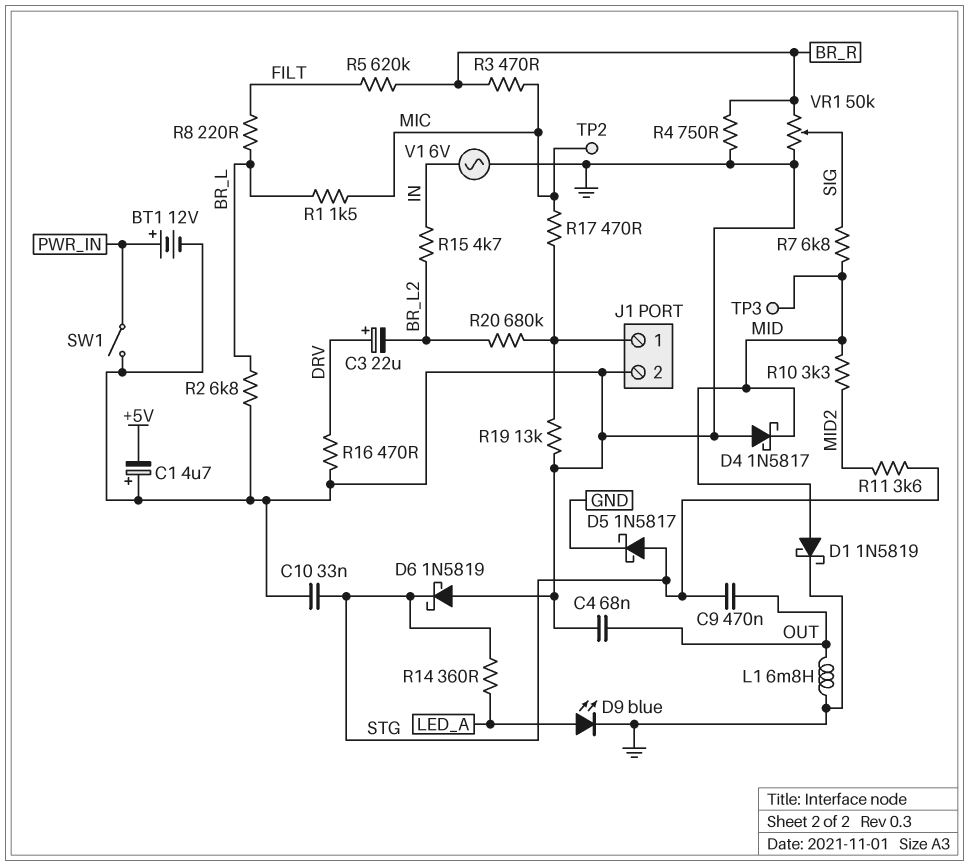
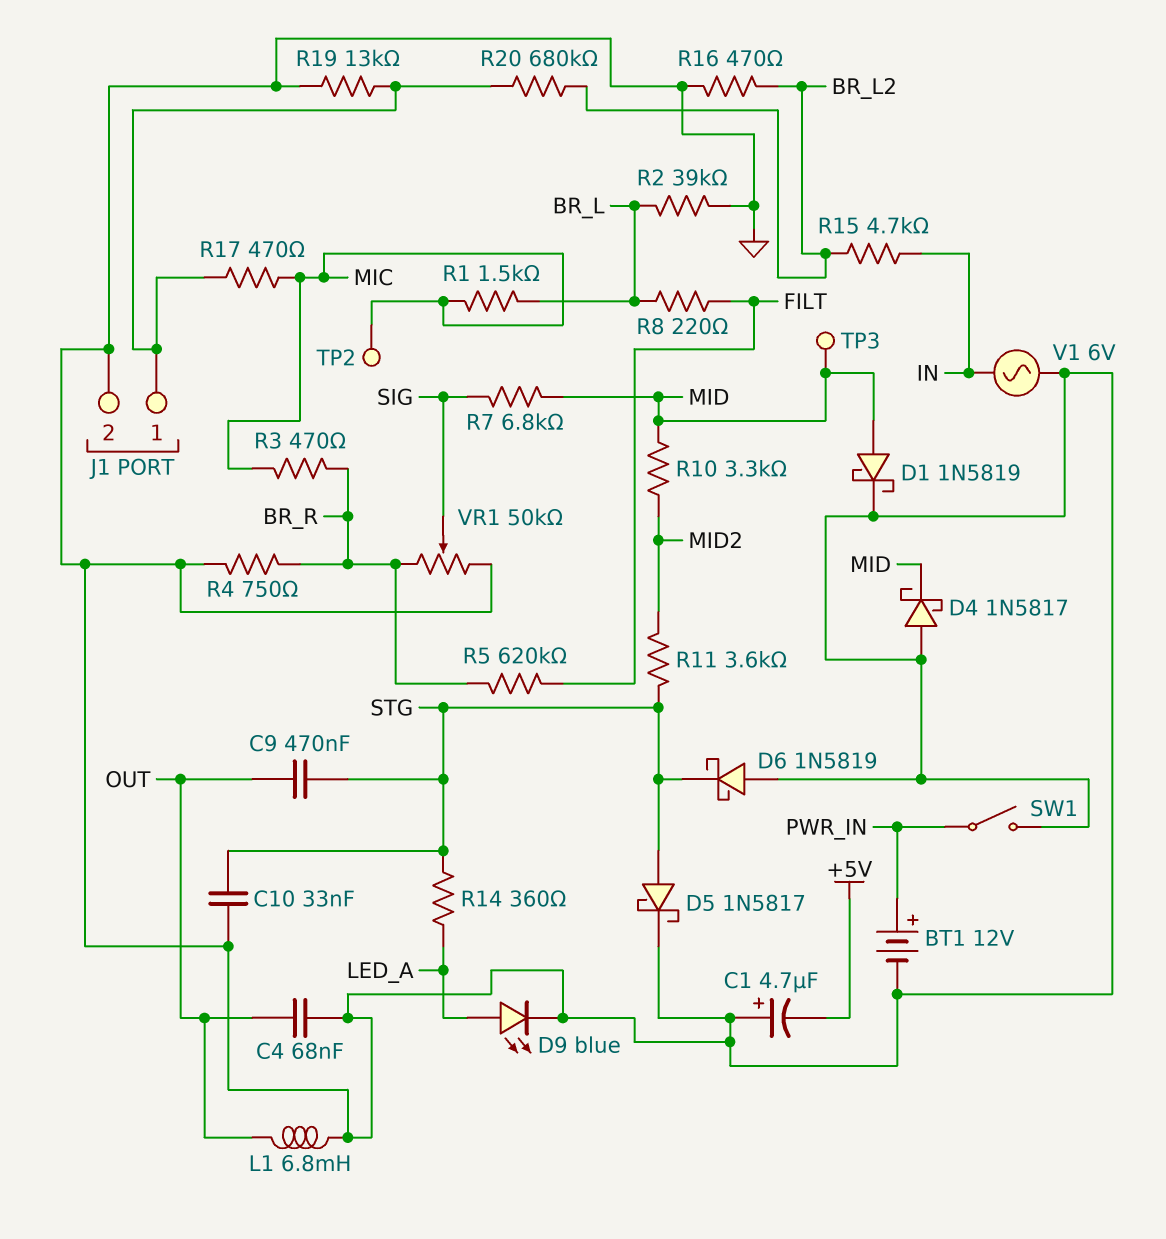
C3: 22uF (plus DRV, minus BR_L2) -> none
R2: 6.8k (BR_L, GND) -> 39k (BR_L, GND)
R16: 470 (DRV, GND) -> 470 (BR_L2, GND)

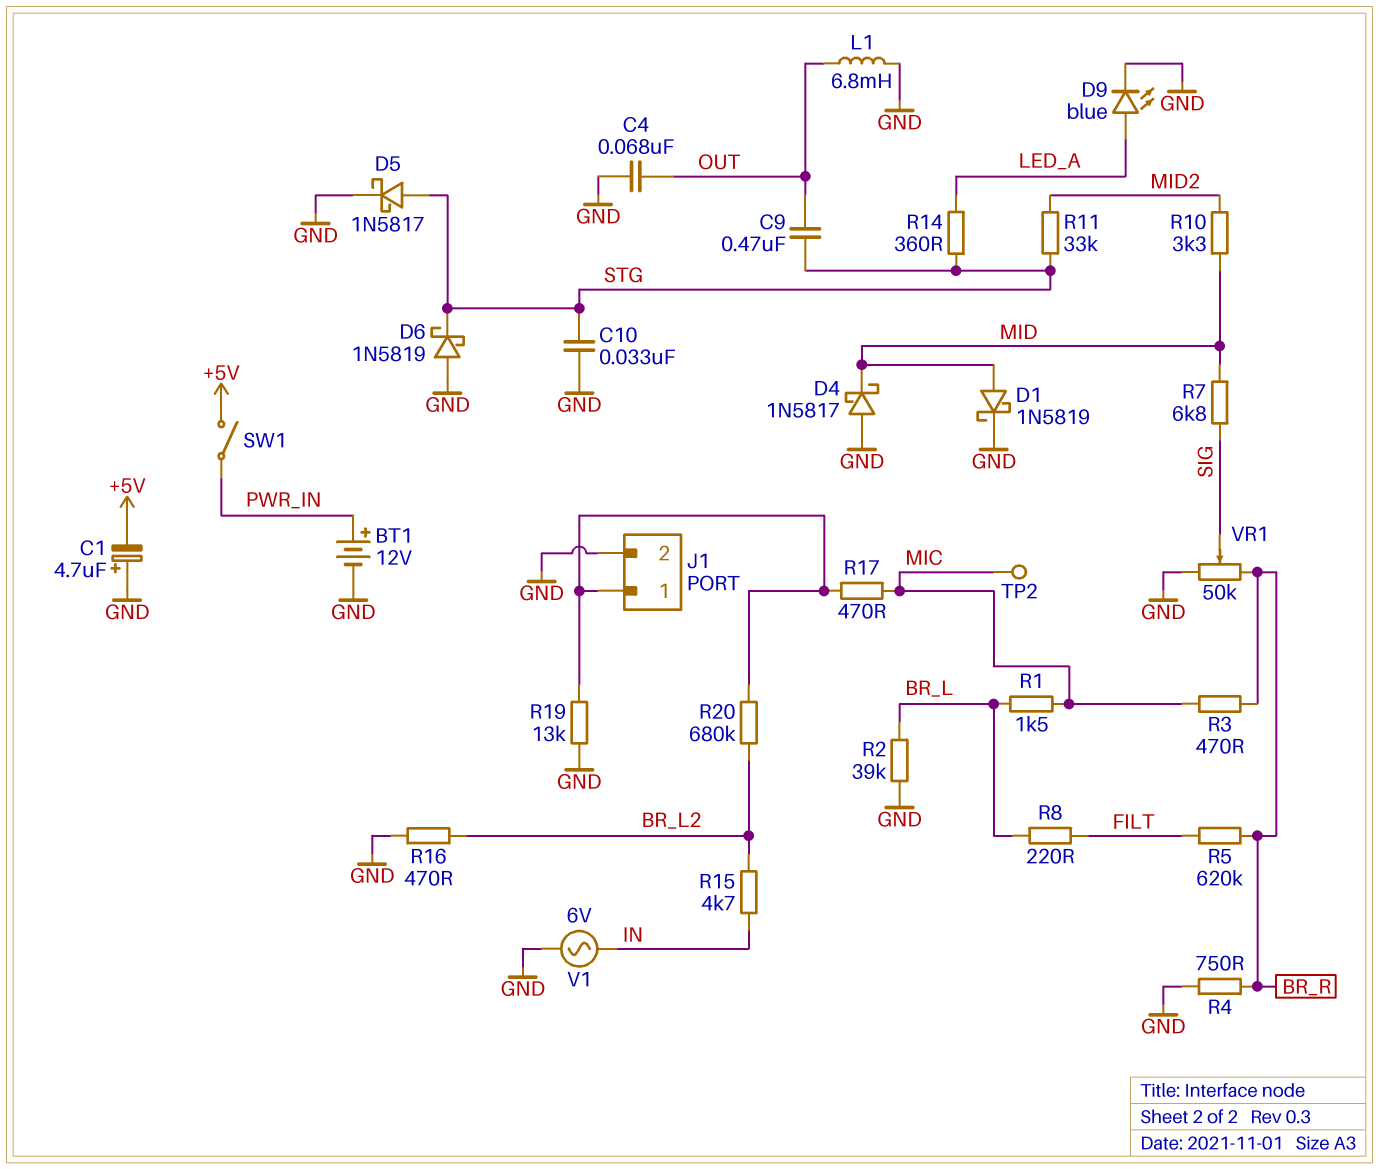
R11: 3.6k (MID2, STG) -> 33k (MID2, STG)
SW1: switch (GND, PWR_IN) -> switch (+5V, PWR_IN)
TP3: test point (MID) -> none

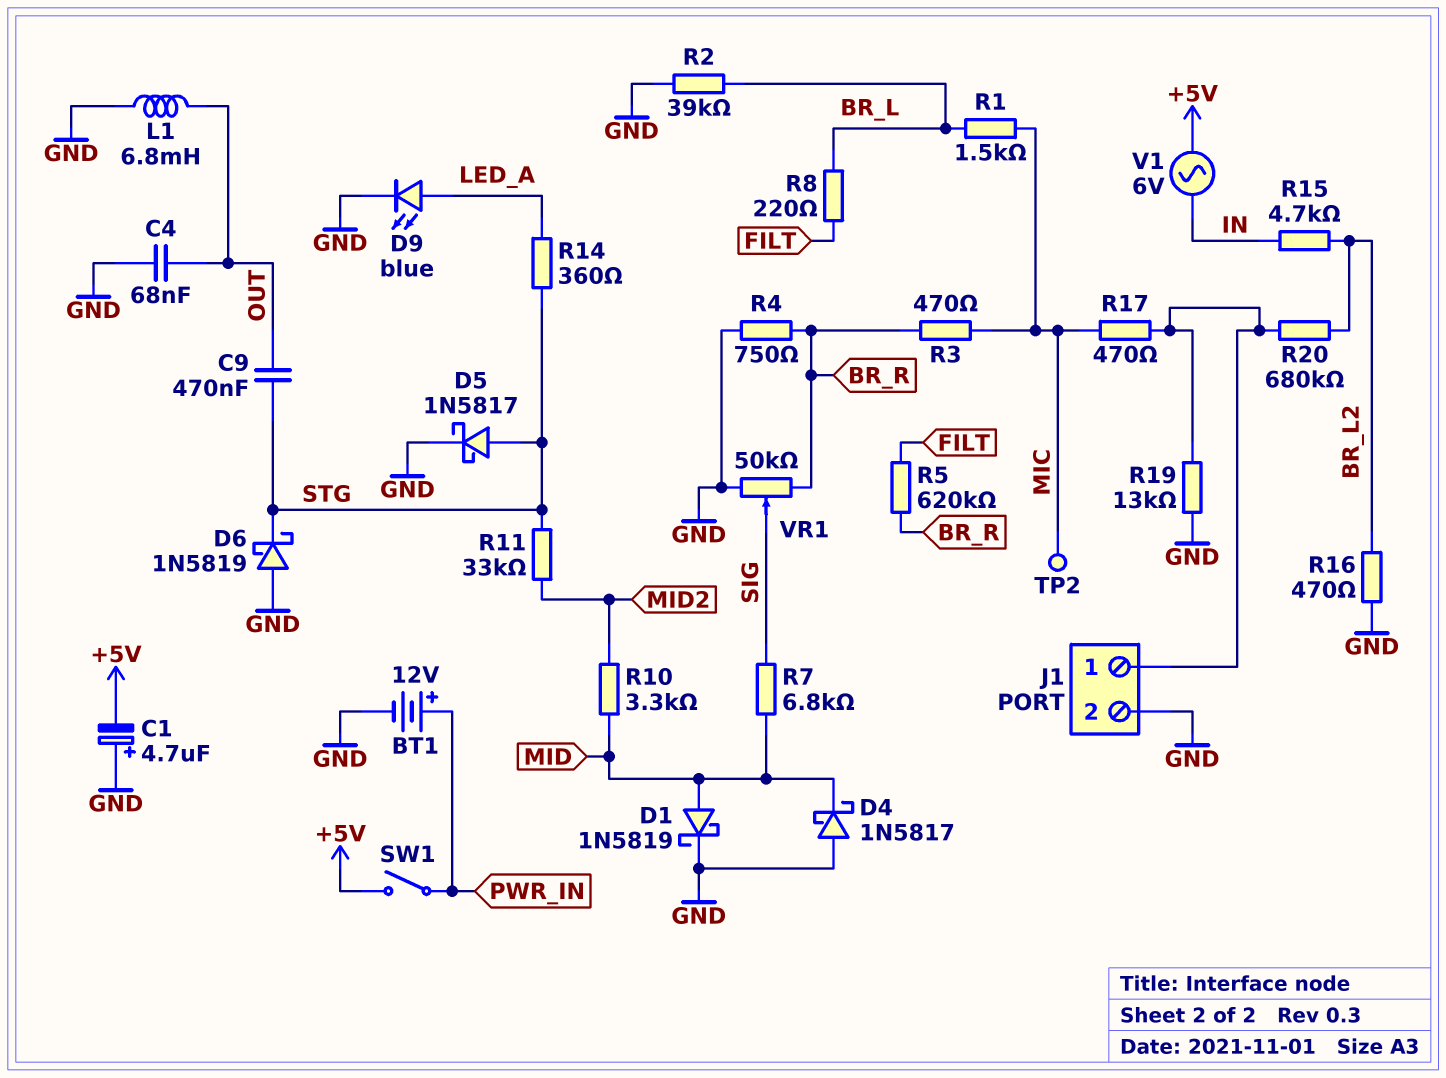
C10: 33nF (GND, STG) -> none
V1: AC 6V (GND, IN) -> AC 6V (+5V, IN)

